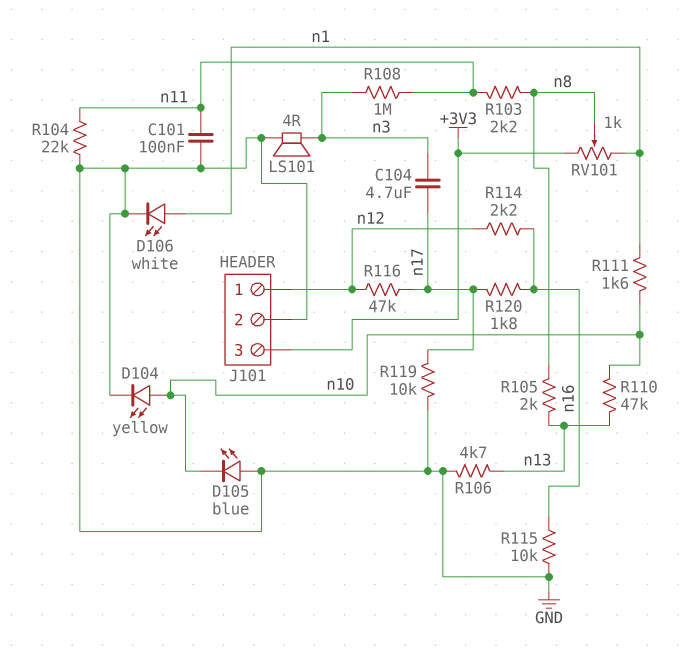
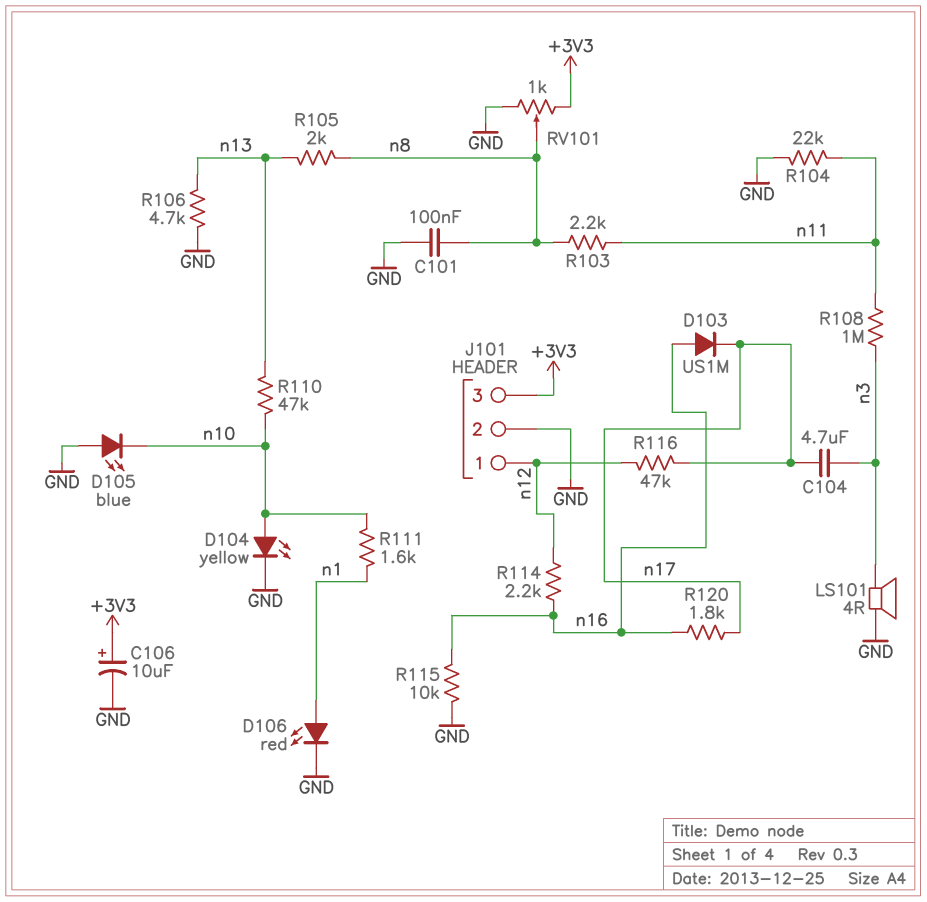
C101: 100nF (GND, n11) -> 100nF (GND, n8)
C106: none -> 10uF (plus +3V3, minus GND)
D103: none -> diode US1M (A n16, K n17)
D106: LED white (A n1, K GND) -> LED red (A n1, K GND)
R119: 10k (GND, n17) -> none
RV101: 1k (+3V3, n1, wiper n8) -> 1k (+3V3, GND, wiper n8)

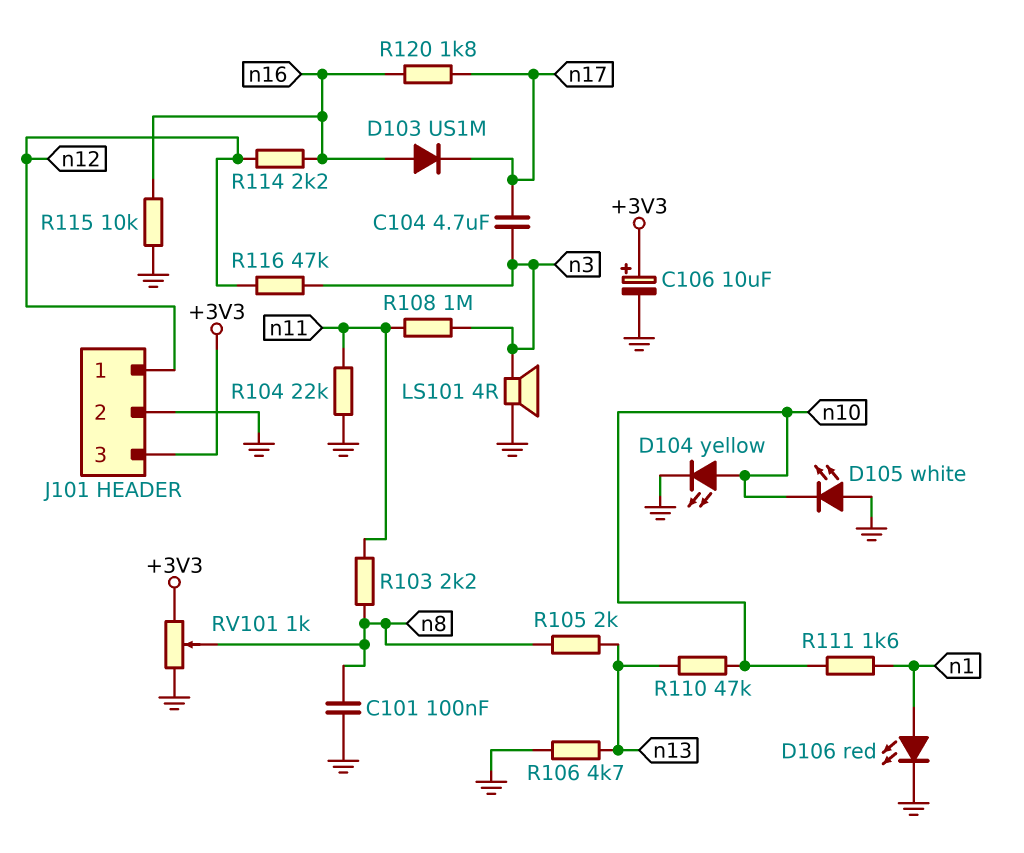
D105: LED blue (A GND, K n10) -> LED white (A GND, K n10)
R116: 47k (n12, n17) -> 47k (n3, n12)

